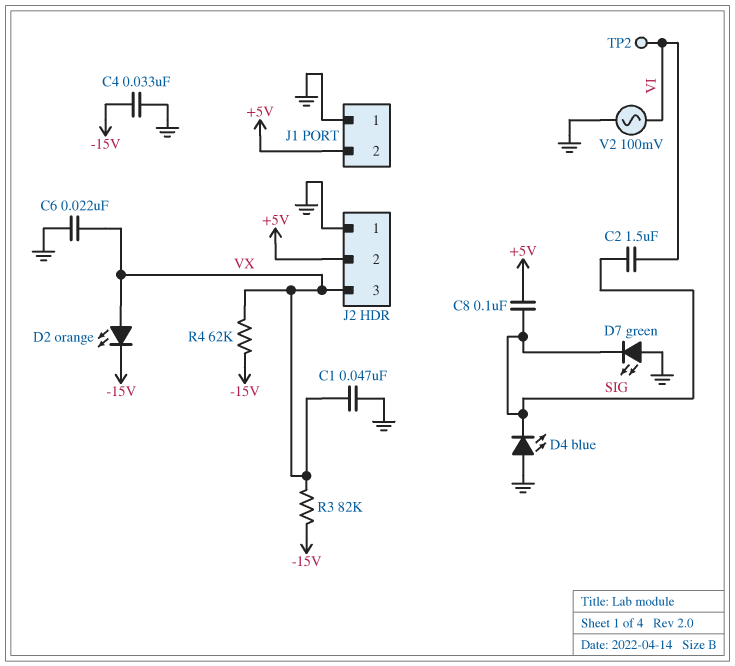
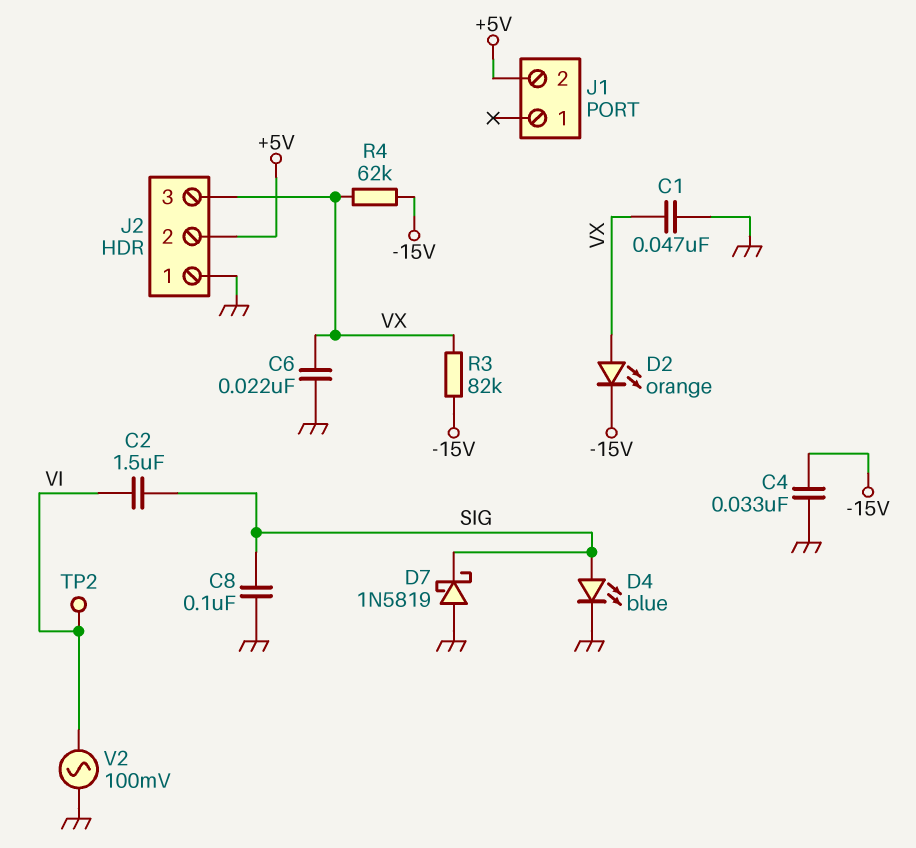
C8: 100nF (+5V, SIG) -> 100nF (GND, SIG)
D4: LED blue (A GND, K SIG) -> LED blue (A SIG, K GND)
D7: LED green (A GND, K SIG) -> schottky 1N5819 (A GND, K SIG)
J1 pin 1: GND -> none

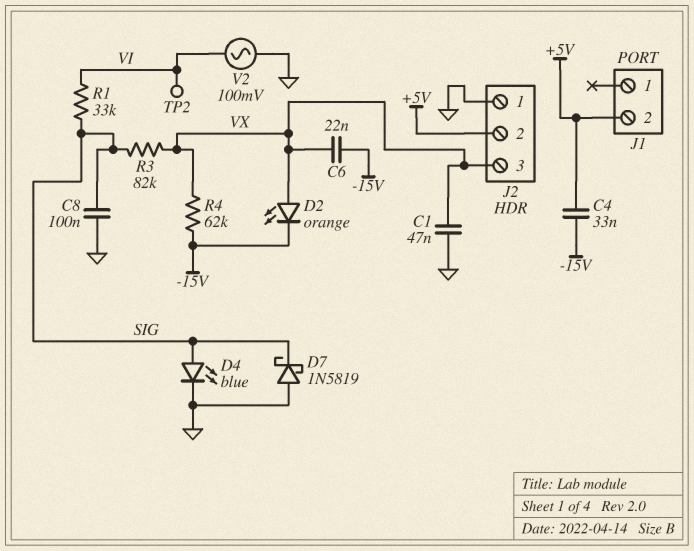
C2: 1.5uF (SIG, VI) -> none
C4: 33nF (-15V, GND) -> 33nF (+5V, -15V)
C6: 22nF (GND, VX) -> 22nF (-15V, VX)
R1: none -> 33k (SIG, VI)
R3: 82k (-15V, VX) -> 82k (SIG, VX)

